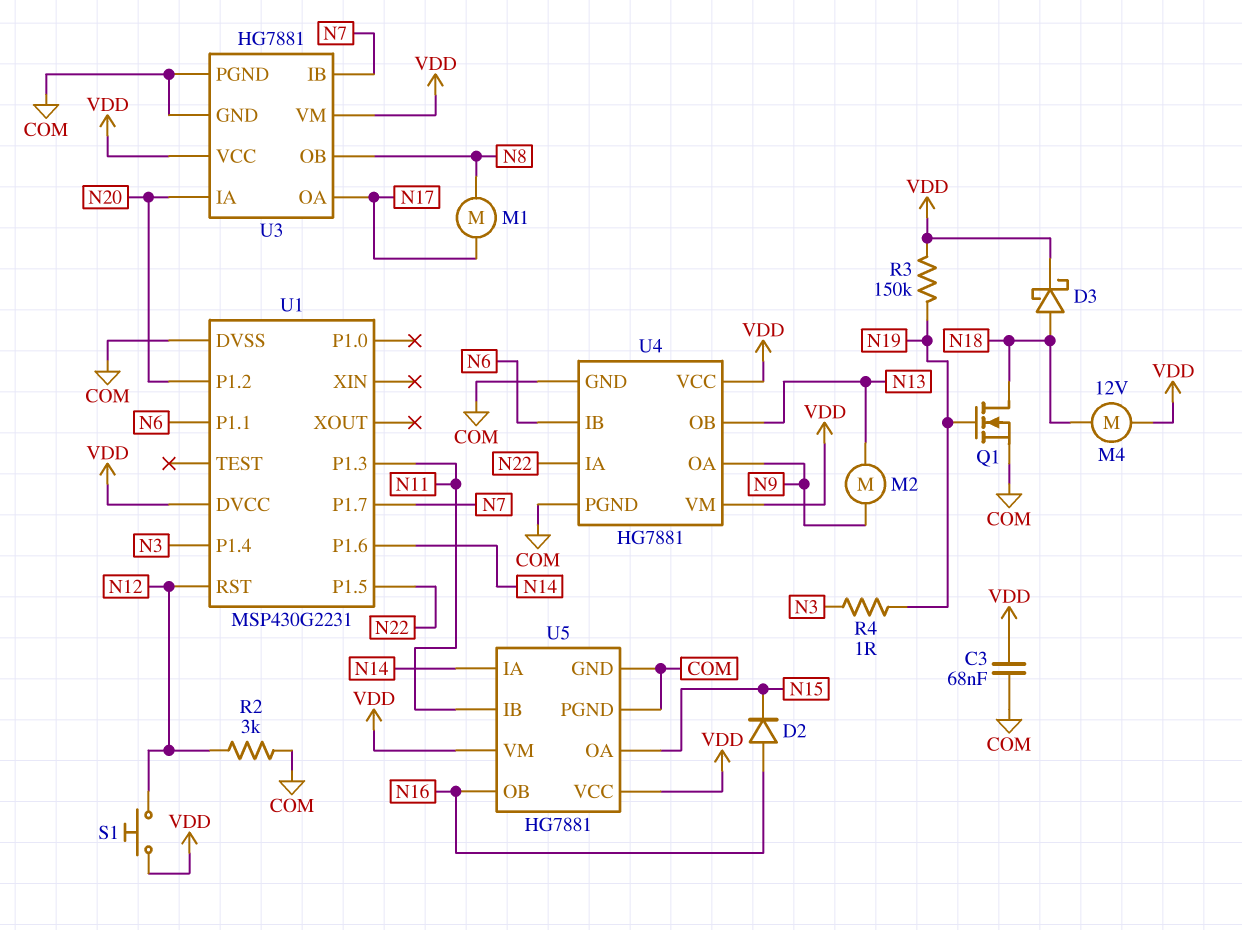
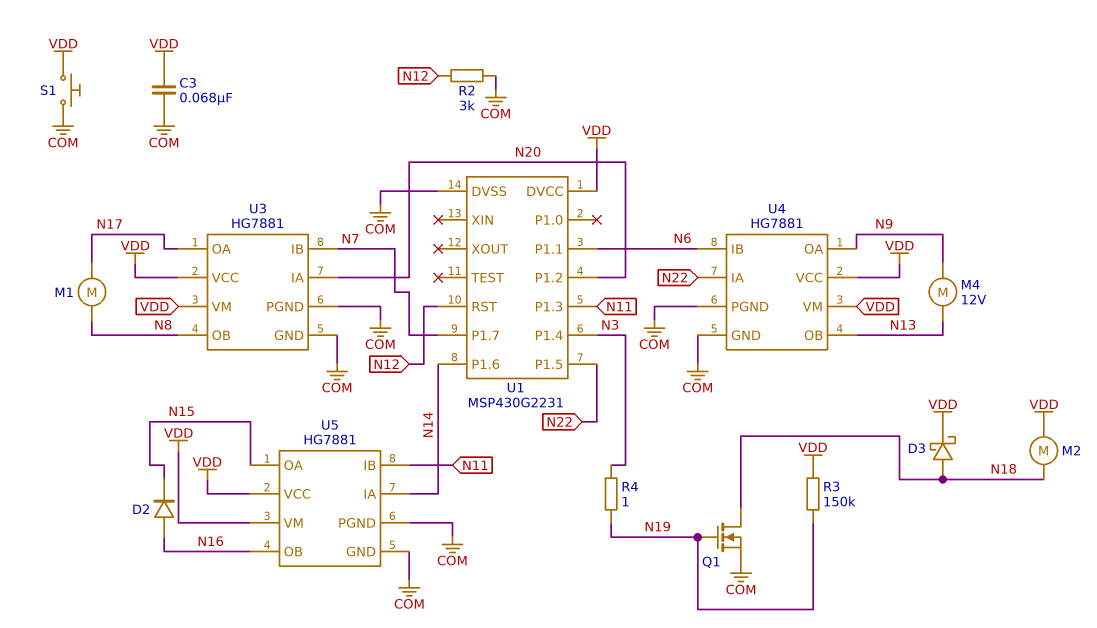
M2: motor (N9, N13) -> motor (N18, VDD)
M4: motor 12V (N18, VDD) -> motor 12V (N9, N13)
S1: button (N12, VDD) -> button (COM, VDD)

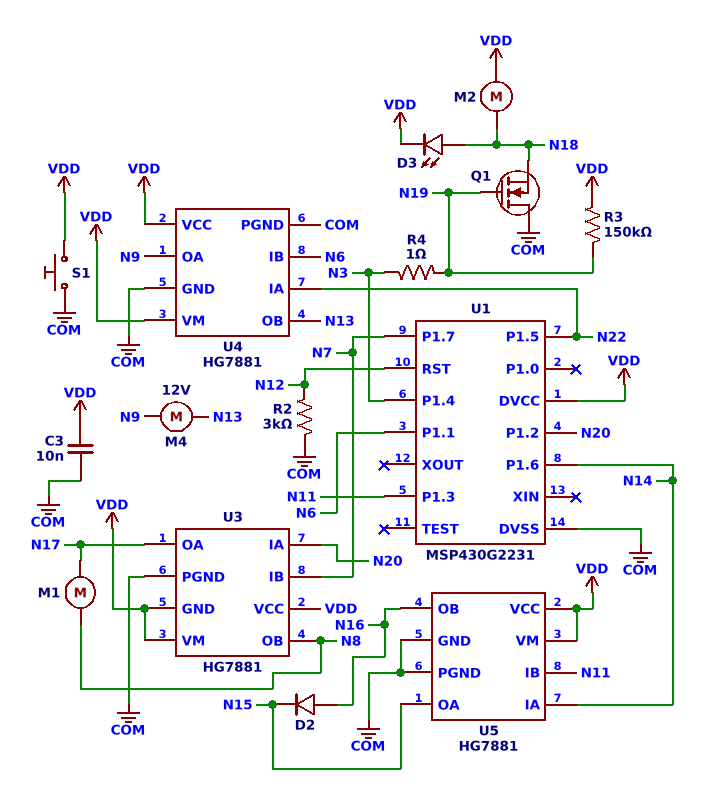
C3: 68nF (COM, VDD) -> 10nF (COM, VDD)
D3: schottky (A N18, K VDD) -> LED (A N18, K VDD)
Q1: NMOS (G N19, D N18, S COM) -> NMOS (G N19, D COM, S N18)
U3 pin GND: COM -> VDD

